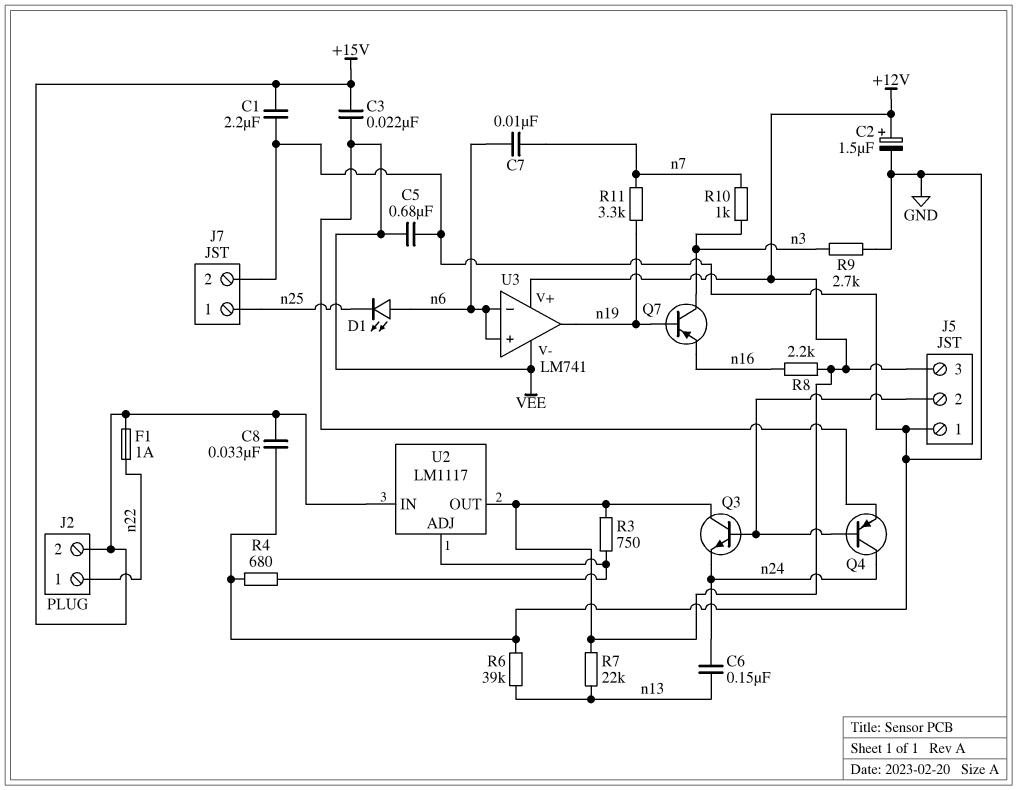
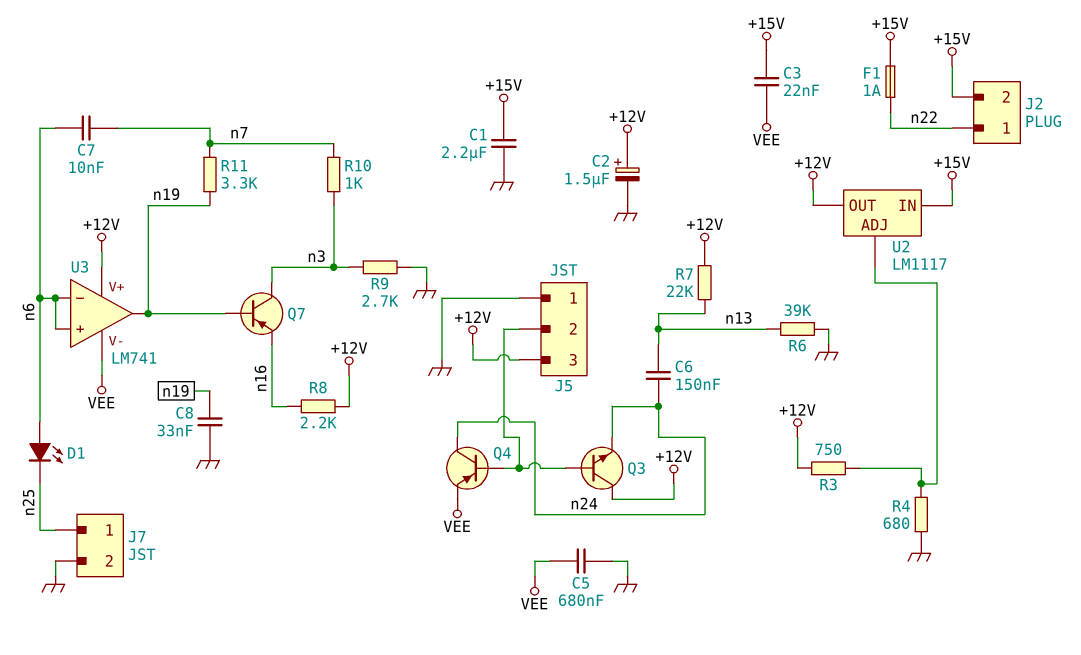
C8: 33nF (+15V, GND) -> 33nF (GND, n19)

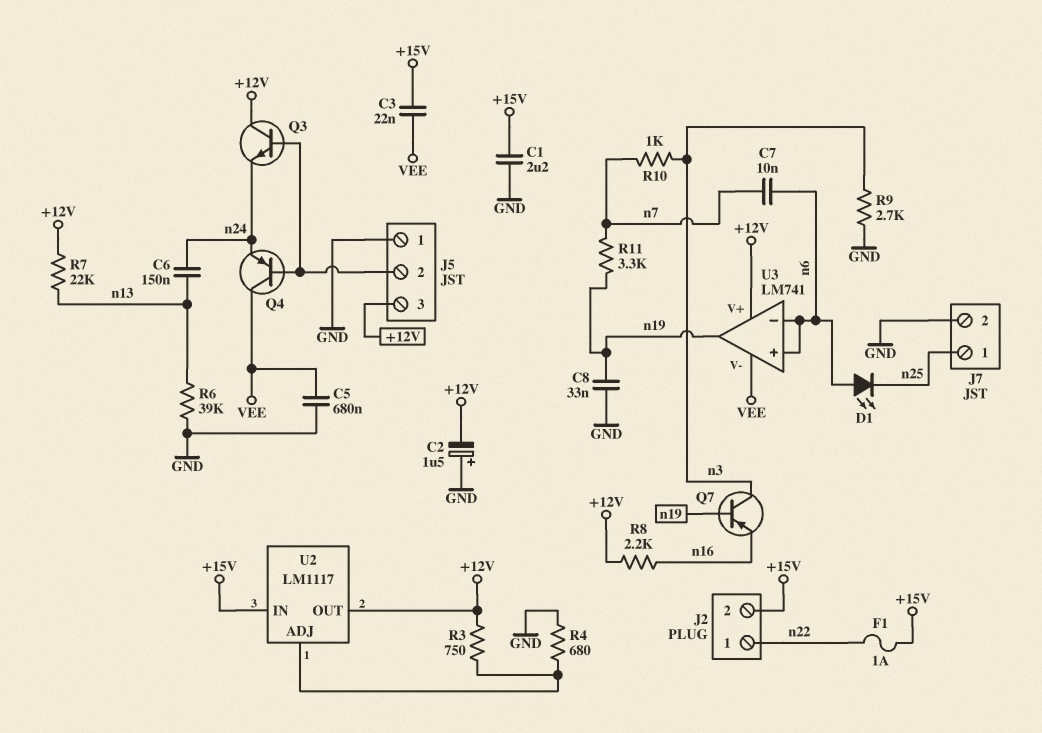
C2: 1.5uF (plus +12V, minus GND) -> 1.5uF (plus GND, minus +12V)
Q4: PNP (B J5/2, C n24, E VEE) -> PNP (B J5/2, C VEE, E n24)

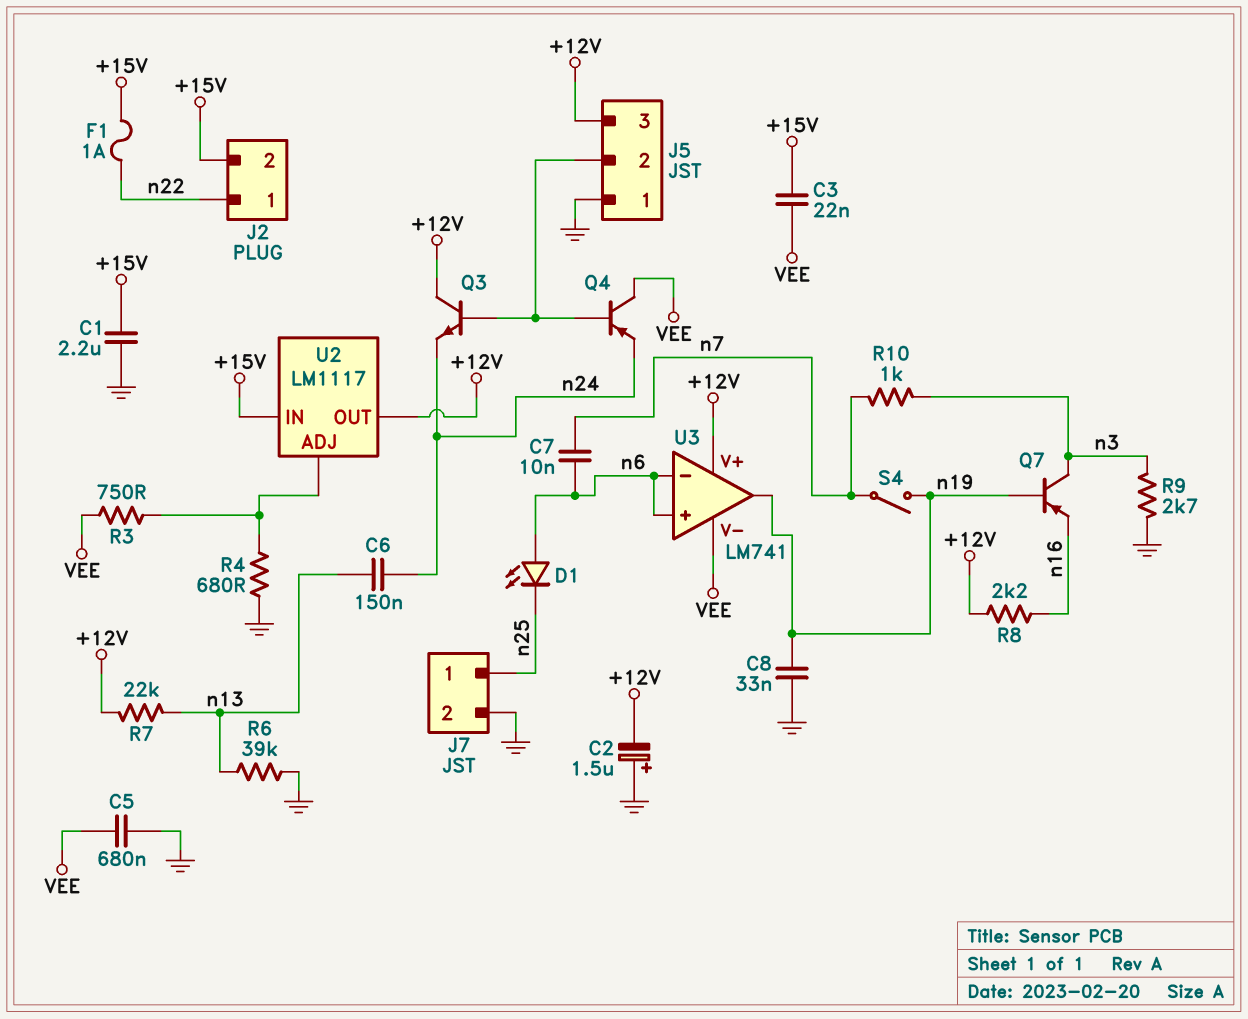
R3: 750 (+12V, U2/ADJ) -> 750 (U2/ADJ, VEE)
R11: 3.3k (n7, n19) -> none
S4: none -> switch (n7, n19)

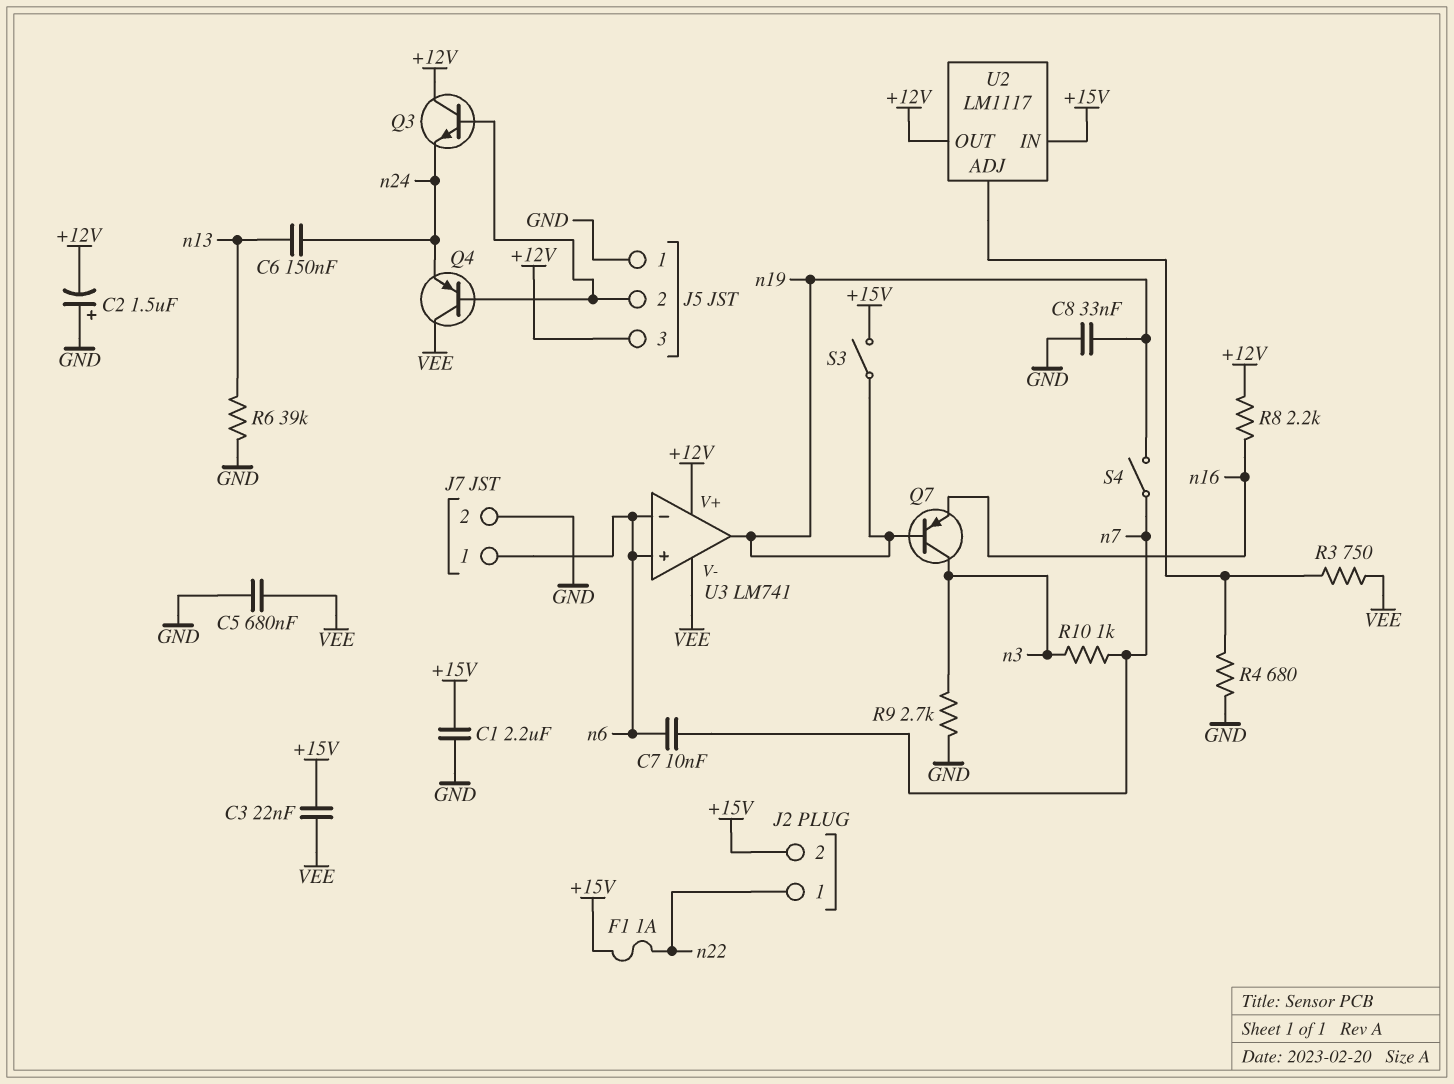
D1: LED (A n6, K n25) -> none
J7 pin 1: n25 -> n6
R7: 22k (+12V, n13) -> none
S3: none -> switch (+15V, n19)

